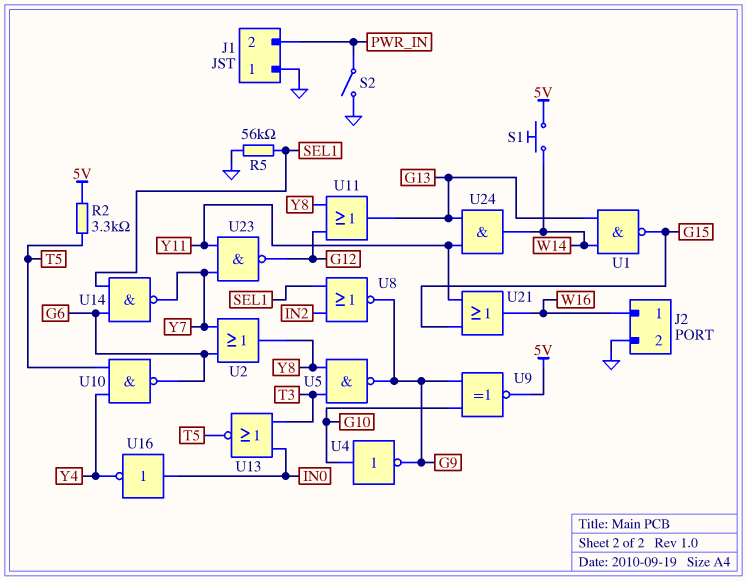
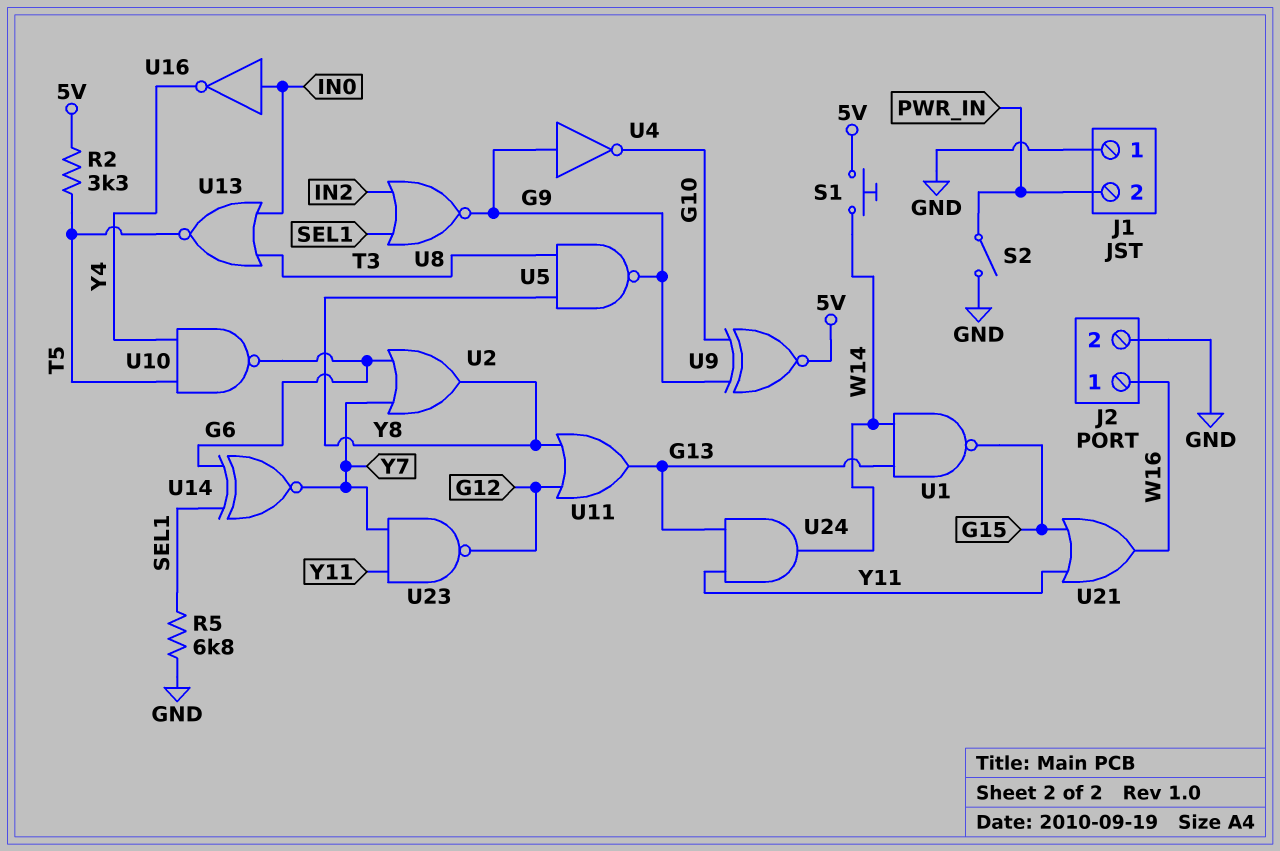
R5: 56k (GND, SEL1) -> 6.8k (GND, SEL1)
U4: NOT (in G10, out G9) -> NOT (in G9, out G10)
U14: NAND (in G6, in SEL1, out Y7) -> XNOR (in G6, in SEL1, out Y7)

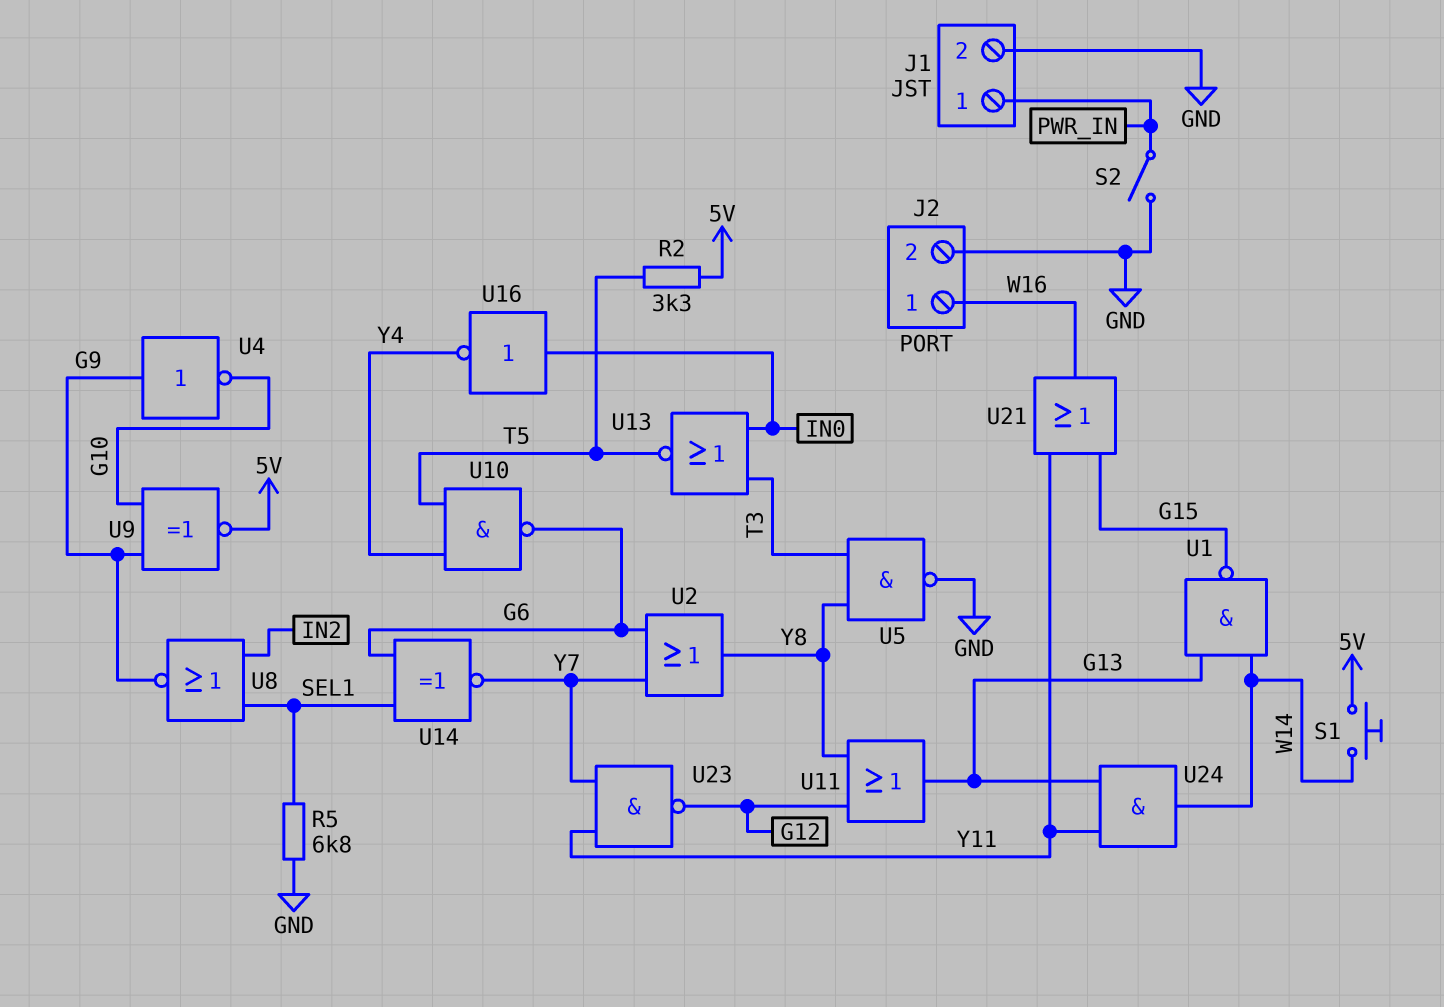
J1 pin 1: GND -> PWR_IN
J1 pin 2: PWR_IN -> GND
U5: NAND (in T3, in Y8, out G9) -> NAND (in T3, in Y8, out GND)

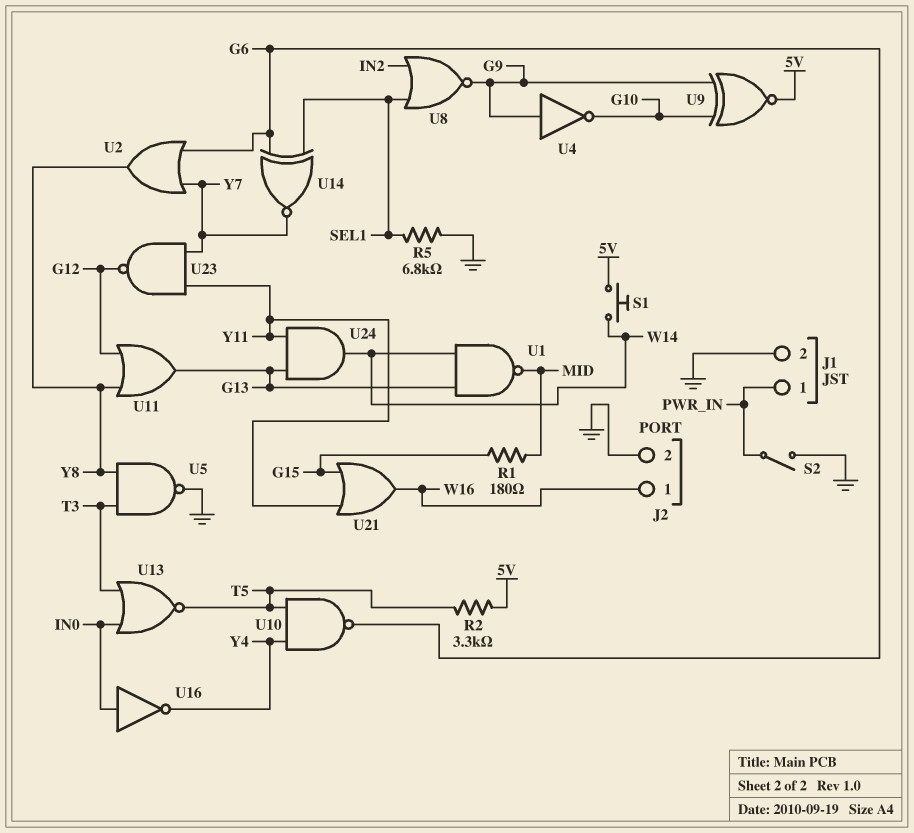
R1: none -> 180 (G15, MID)
U1: NAND (in G13, in W14, out G15) -> NAND (in G13, in W14, out MID)

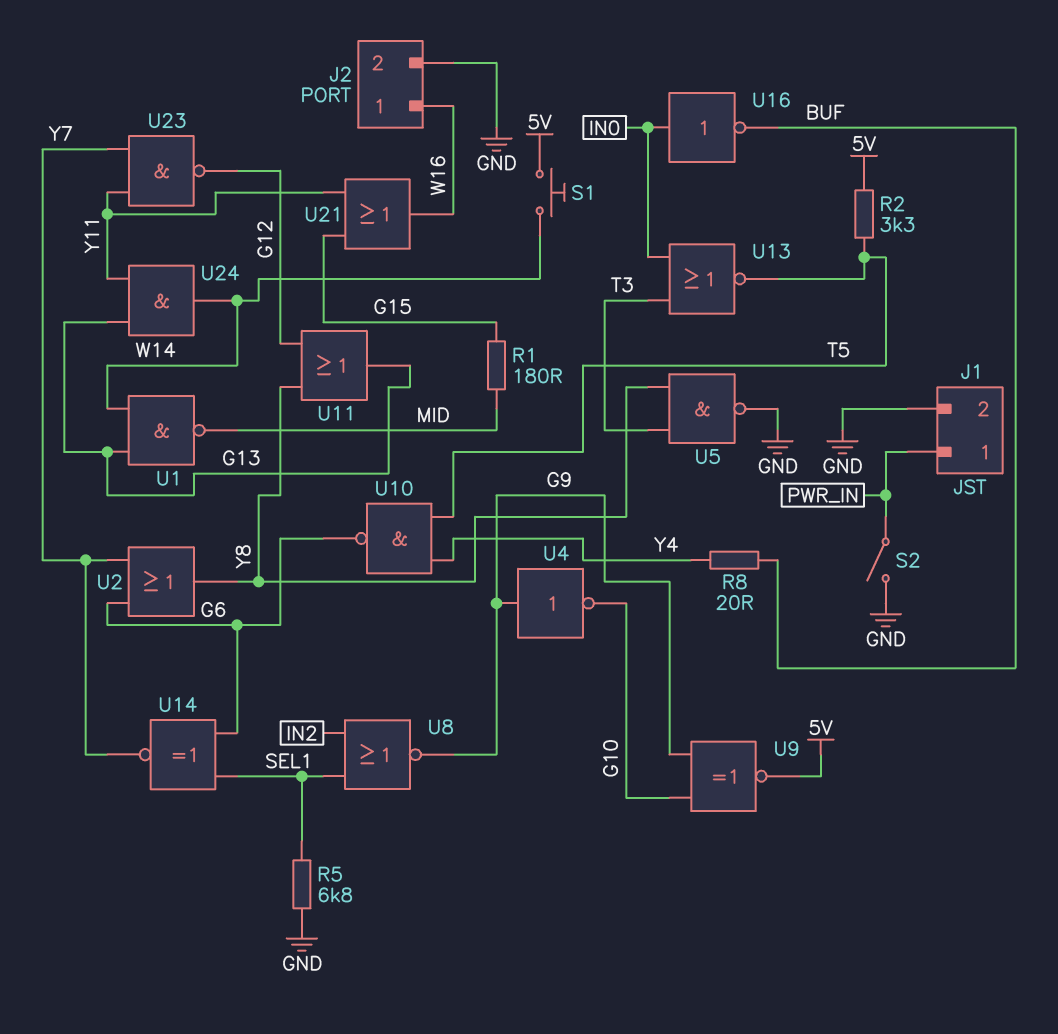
R8: none -> 20 (BUF, Y4)
U16: NOT (in IN0, out Y4) -> NOT (in IN0, out BUF)

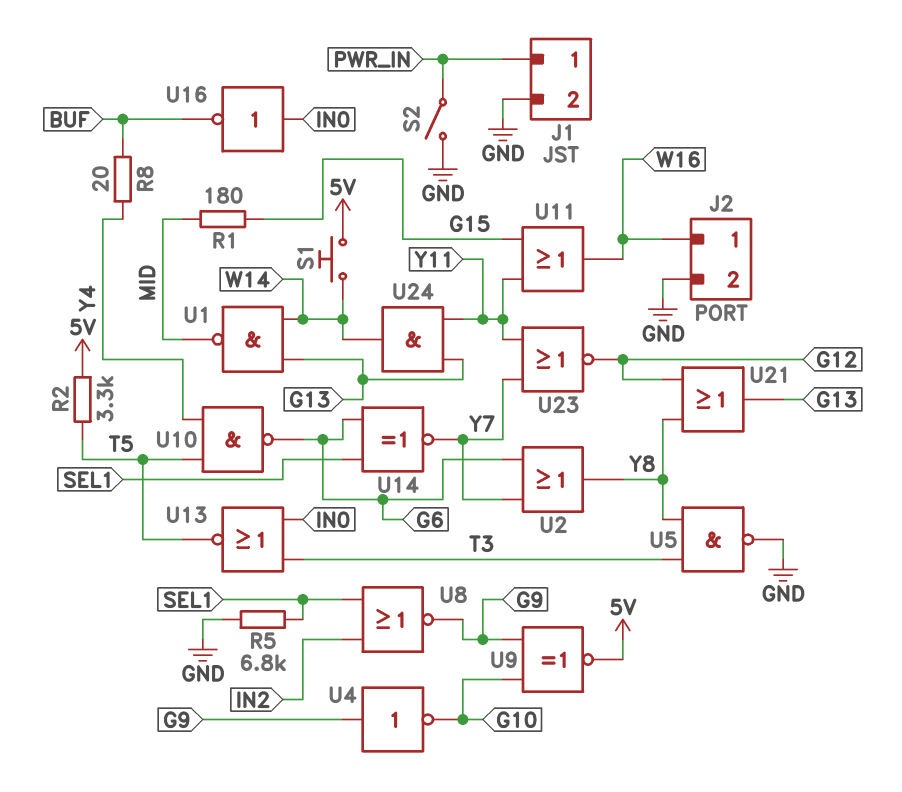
U11: OR (in G12, in Y8, out G13) -> OR (in G15, in Y11, out W16)
U21: OR (in G15, in Y11, out W16) -> OR (in G12, in Y8, out G13)
U23: NAND (in Y7, in Y11, out G12) -> NOR (in Y7, in Y11, out G12)

